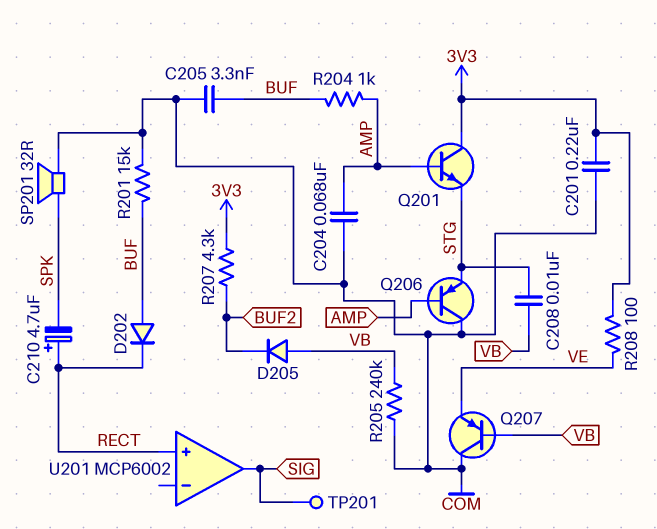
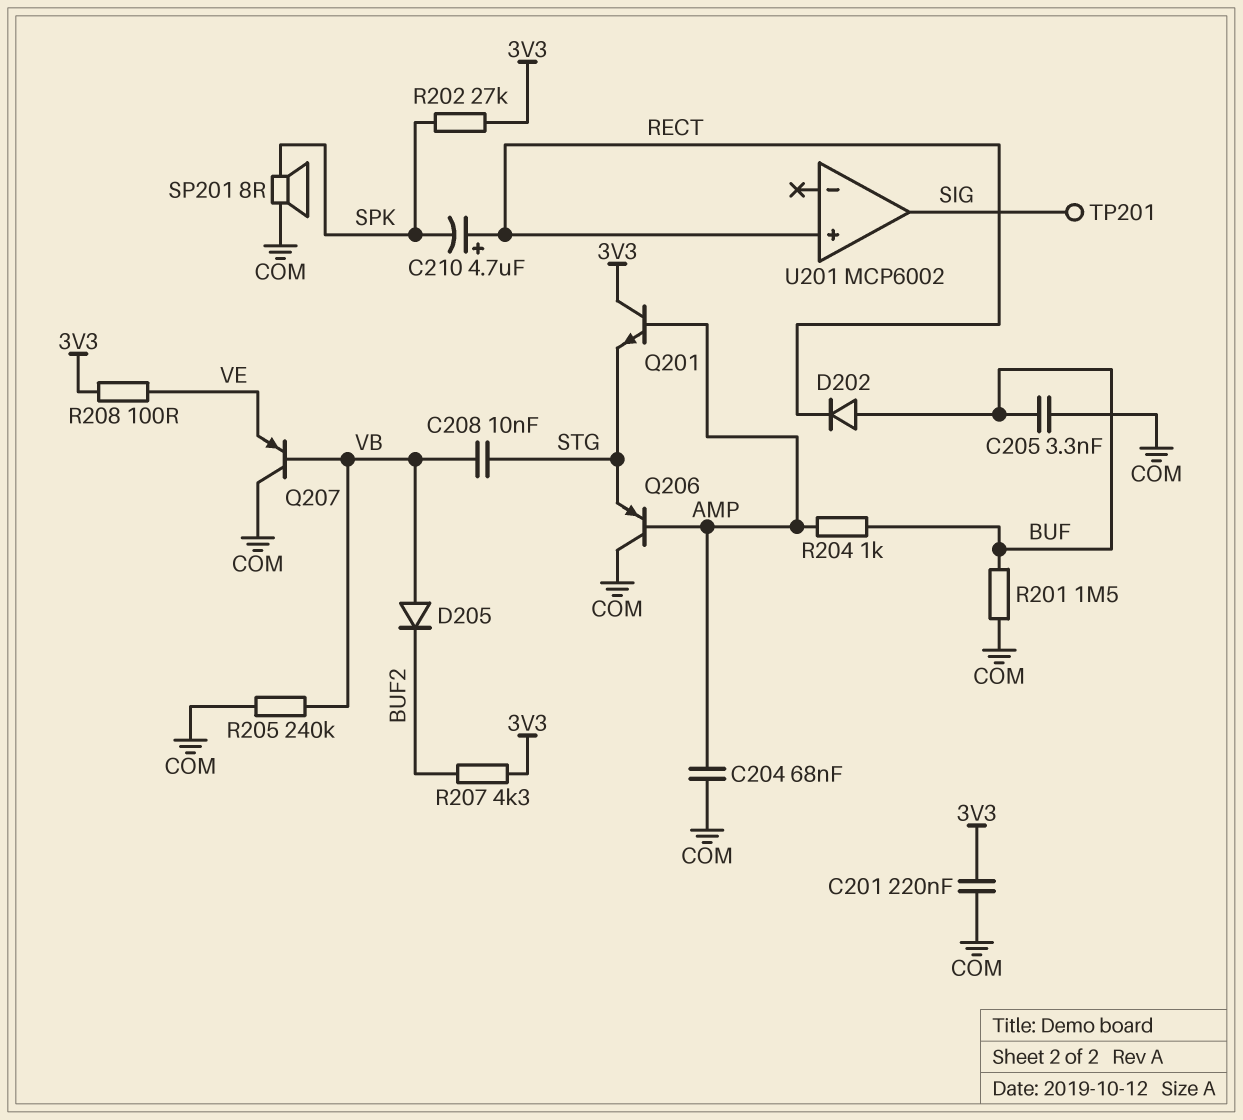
R201: 15k (BUF, COM) -> 1.5M (BUF, COM)
R202: none -> 27k (3V3, SPK)
SP201: speaker 32R (COM, SPK) -> speaker 8R (COM, SPK)

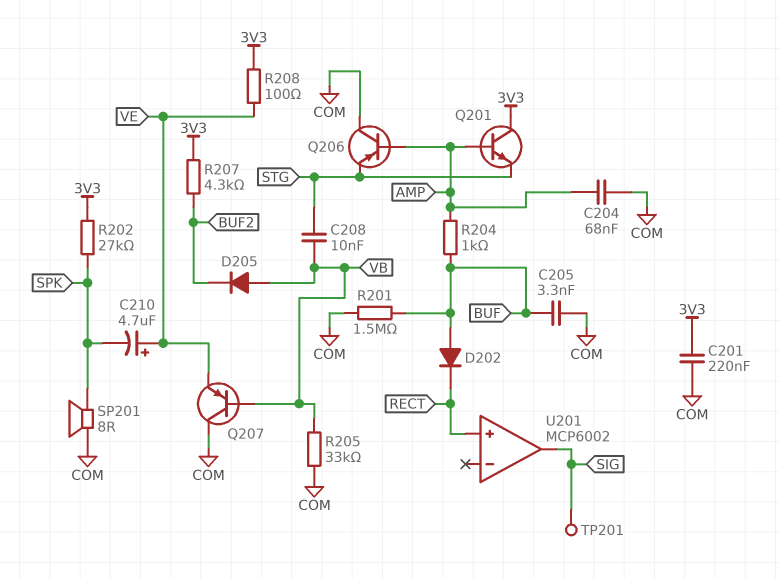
C210: 4.7uF (plus RECT, minus SPK) -> 4.7uF (plus VE, minus SPK)
R205: 240k (COM, VB) -> 33k (COM, VB)

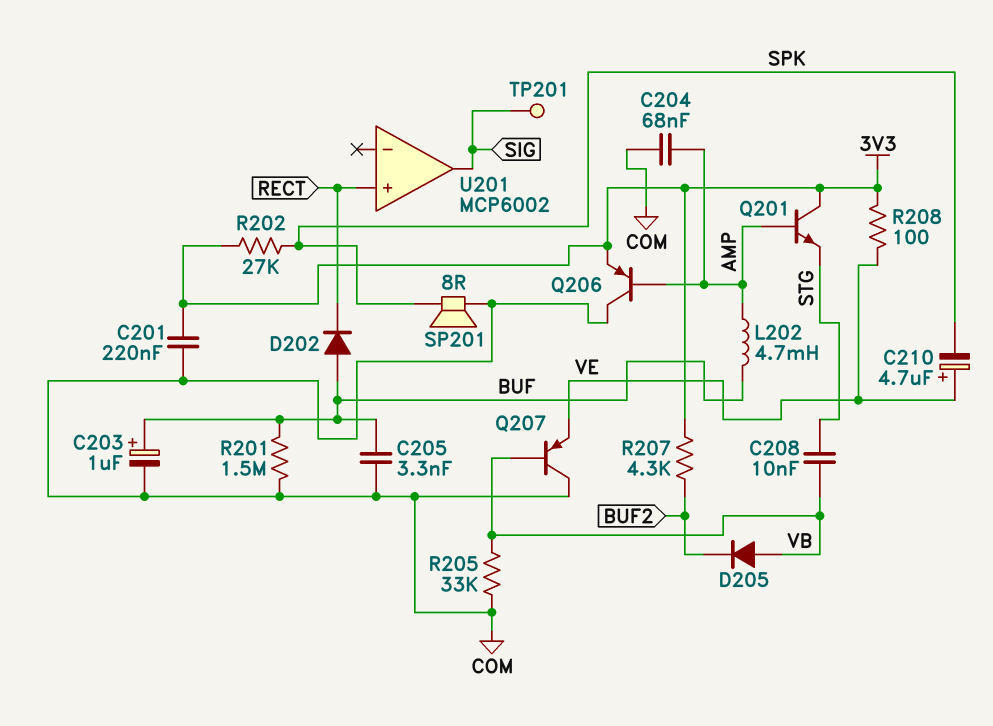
C203: none -> 1uF (plus BUF, minus COM)
L202: none -> 4.7mH (AMP, BUF)
Q206: PNP (B AMP, C COM, E STG) -> PNP (B AMP, C COM, E 3V3)
R204: 1k (AMP, BUF) -> none

